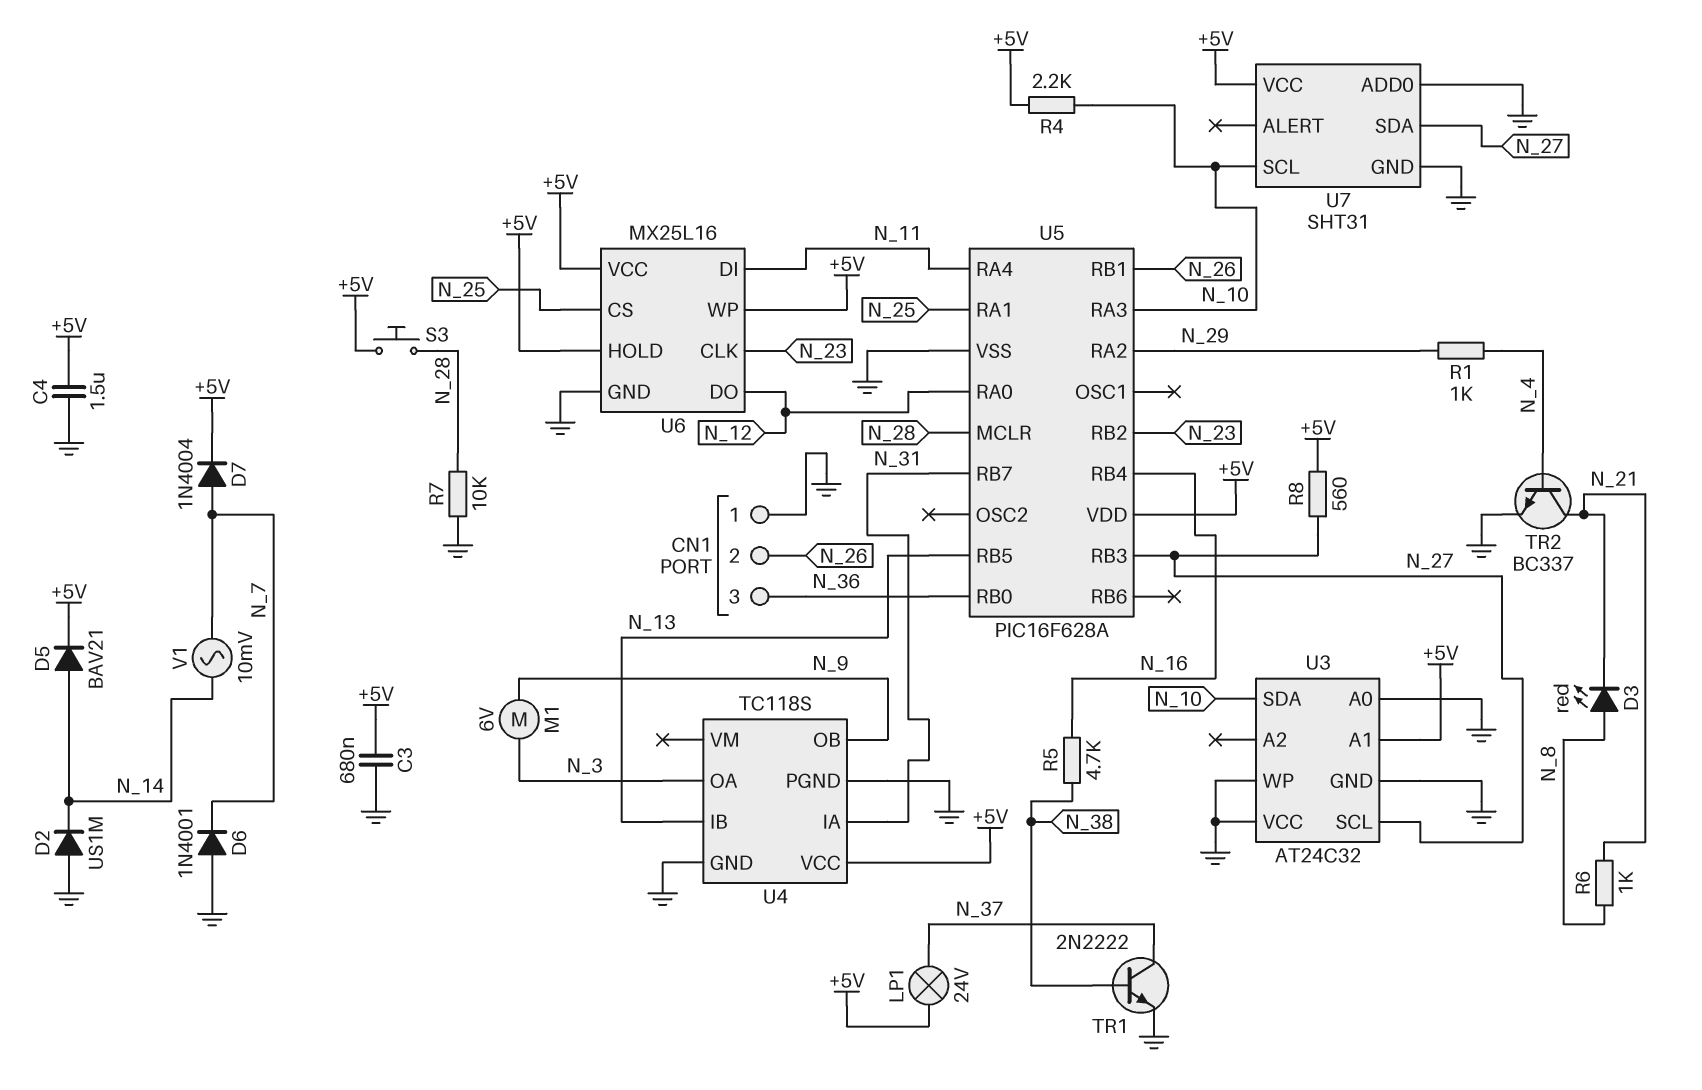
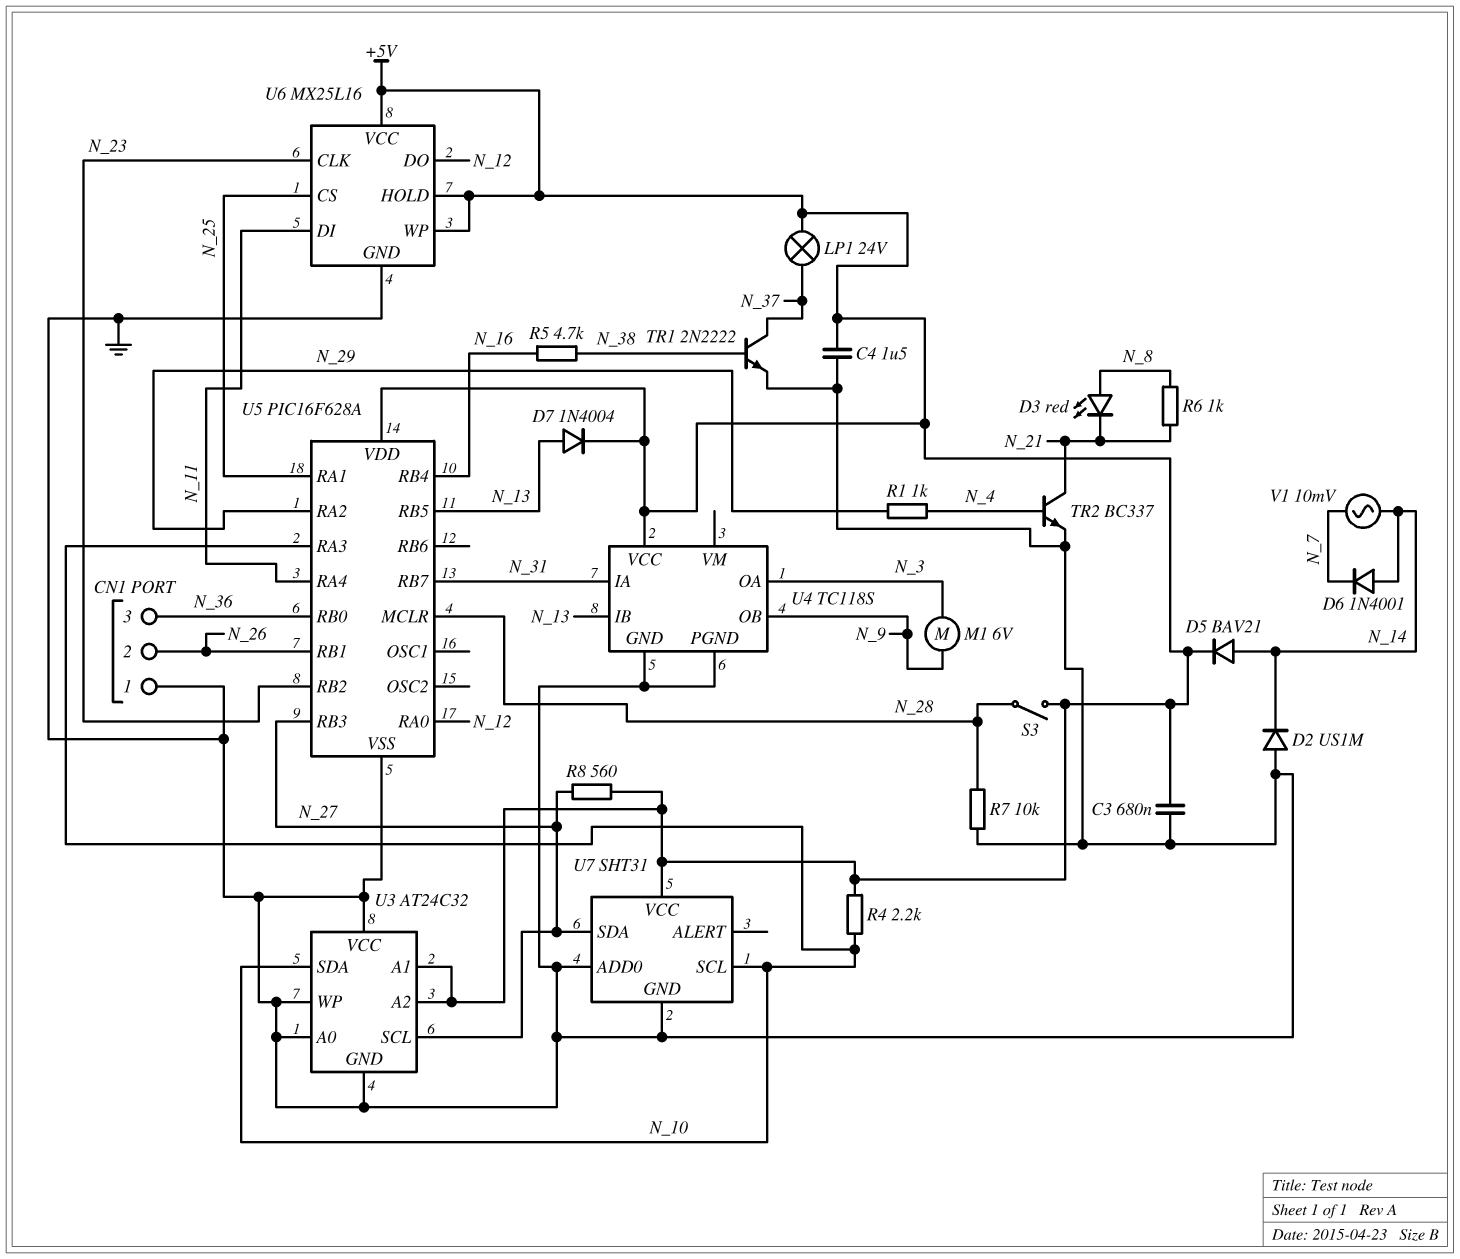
D6: diode 1N4001 (A GND, K N_7) -> diode 1N4001 (A N_14, K N_7)
D7: diode 1N4004 (A N_7, K +5V) -> diode 1N4004 (A N_13, K +5V)
S3: button (+5V, N_28) -> switch (+5V, N_28)
U3 pin A2: none -> +5V

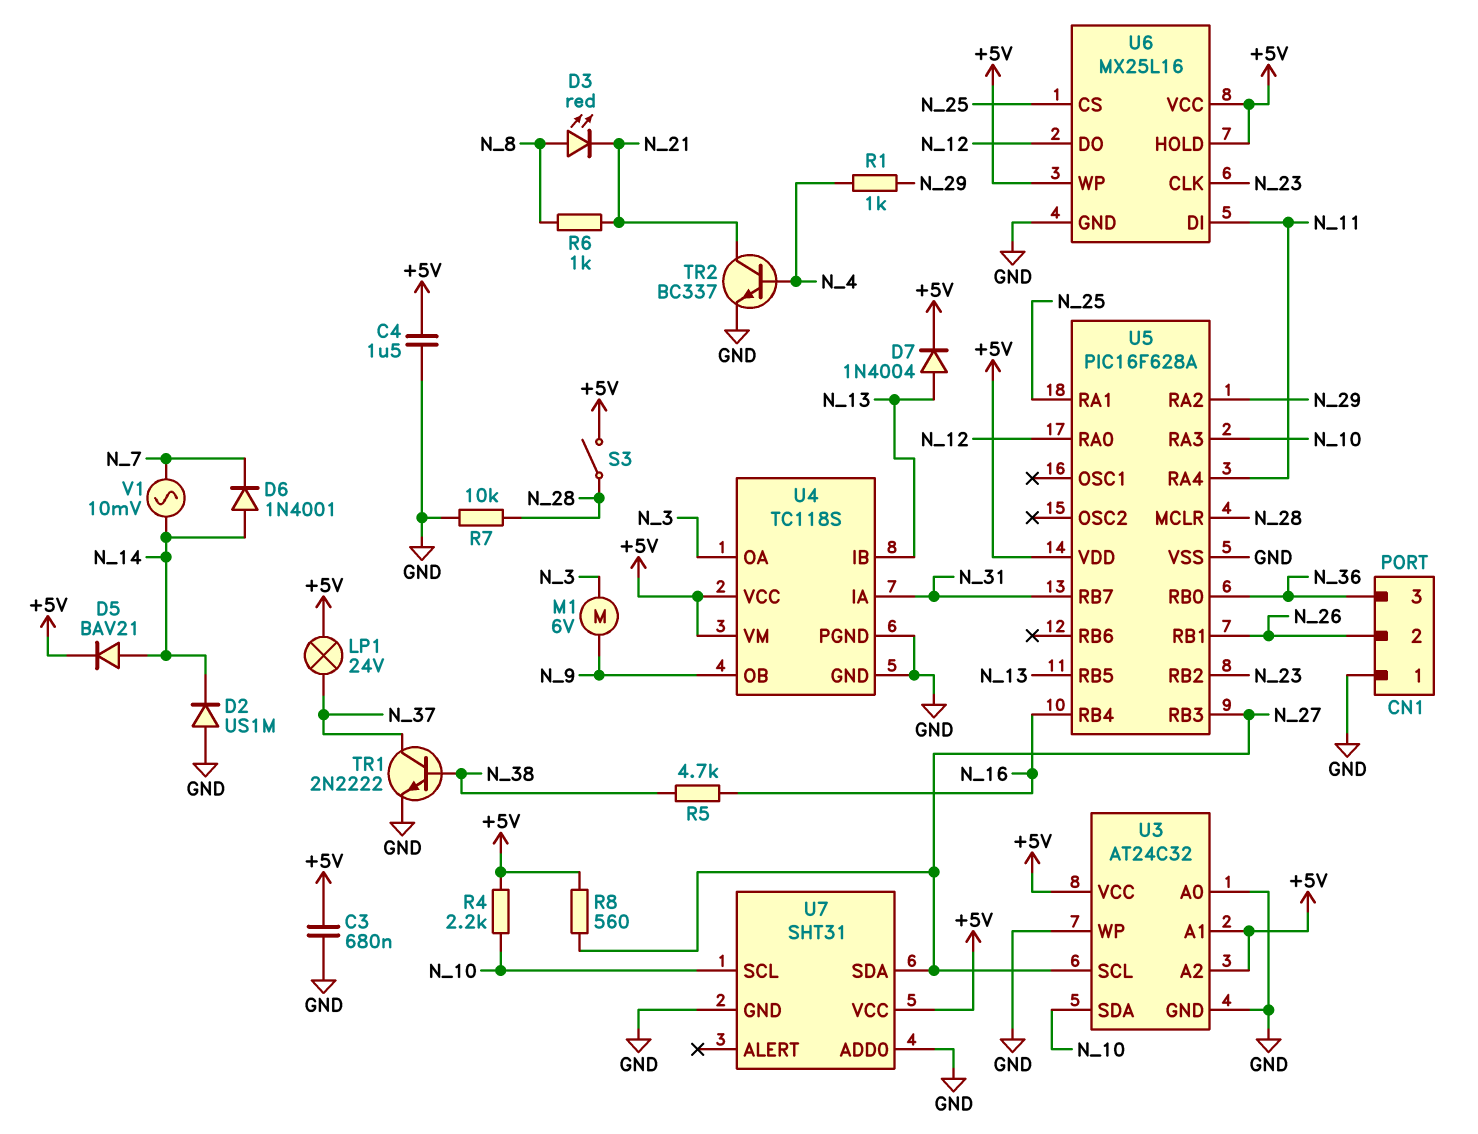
U3 pin VCC: GND -> +5V
U4 pin VM: none -> +5V

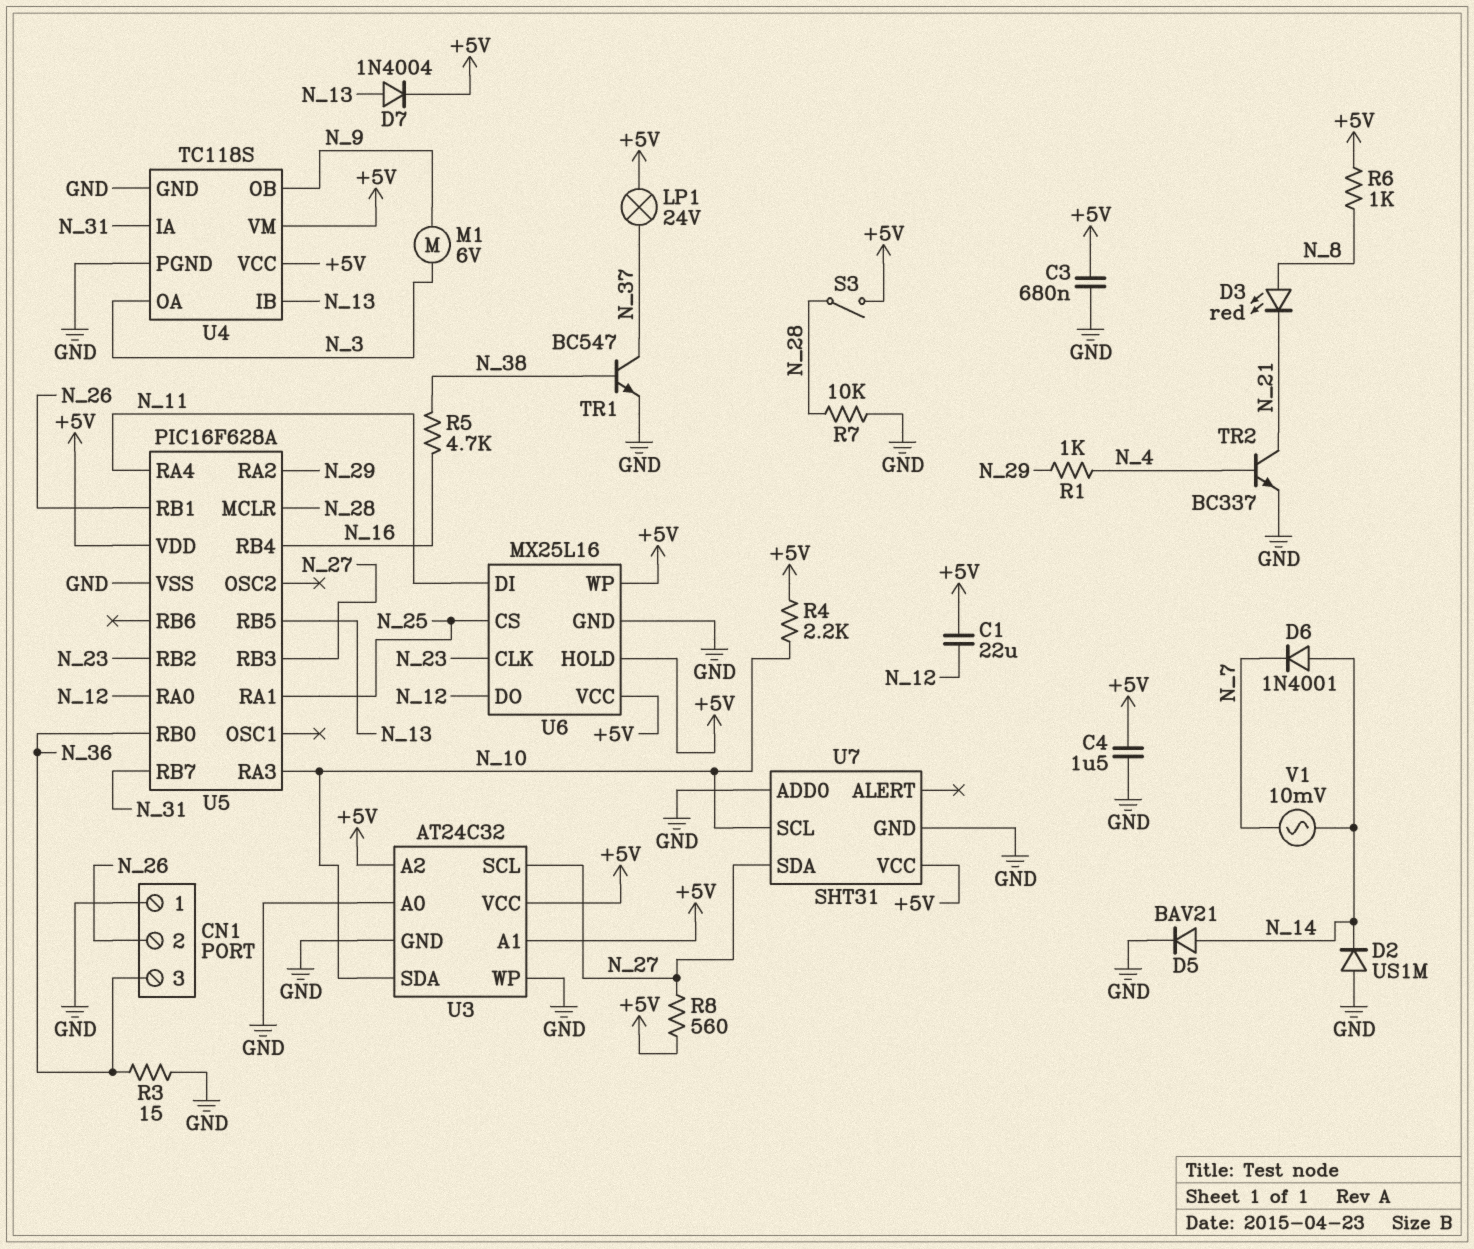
C1: none -> 22uF (+5V, N_12)
D5: diode BAV21 (A N_14, K +5V) -> diode BAV21 (A N_14, K GND)
R3: none -> 15 (GND, N_36)
R6: 1k (N_8, N_21) -> 1k (+5V, N_8)
TR1: NPN 2N2222 (B N_38, C N_37, E GND) -> NPN BC547 (B N_38, C N_37, E GND)

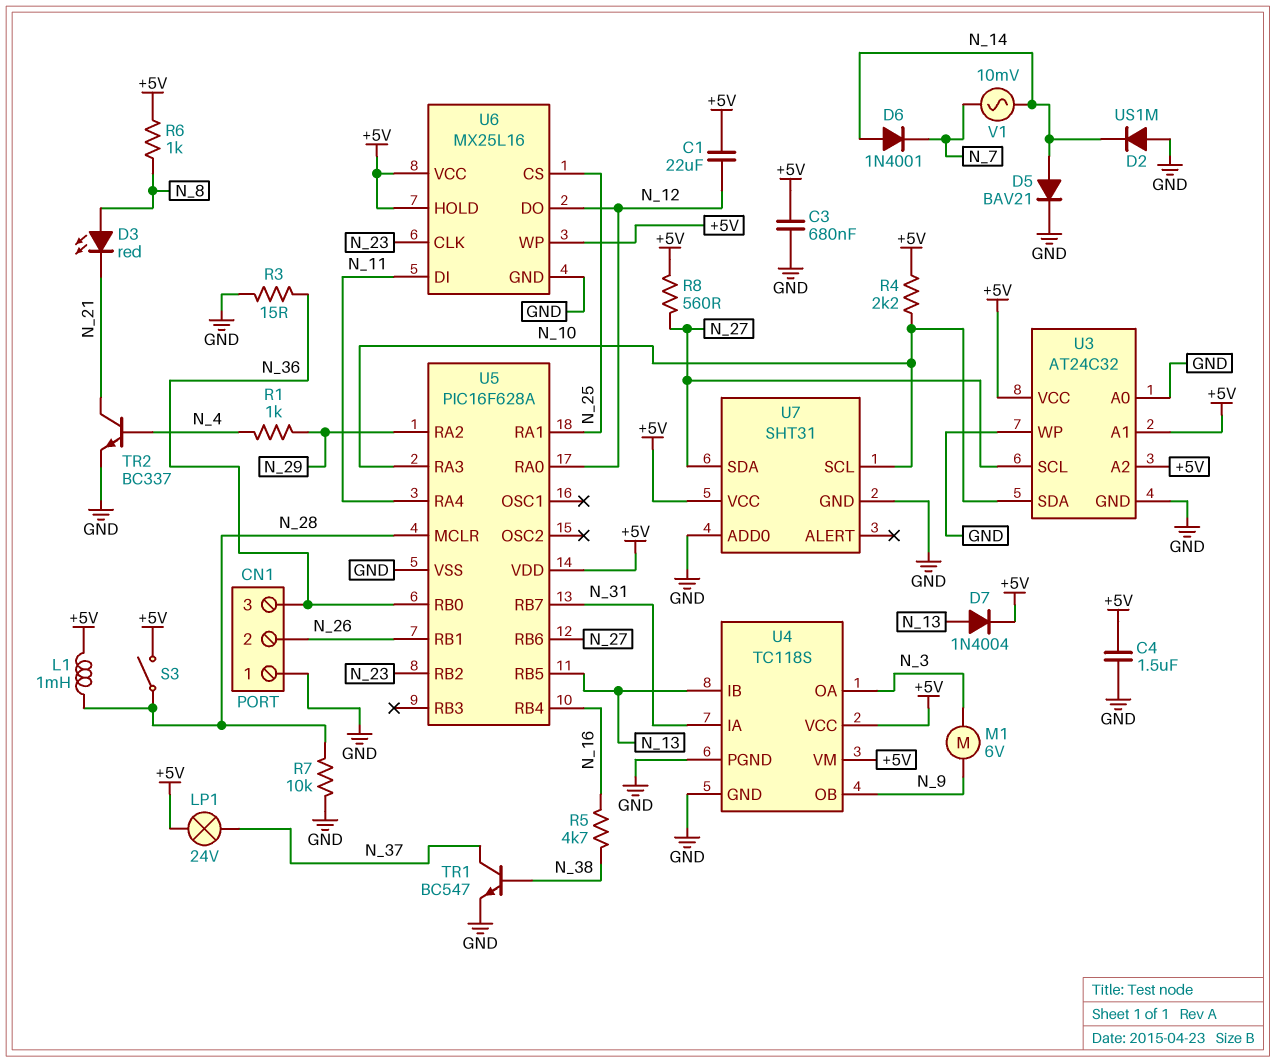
L1: none -> 1mH (+5V, N_28)
U5 pin RB3: N_27 -> none
U5 pin RB6: none -> N_27

